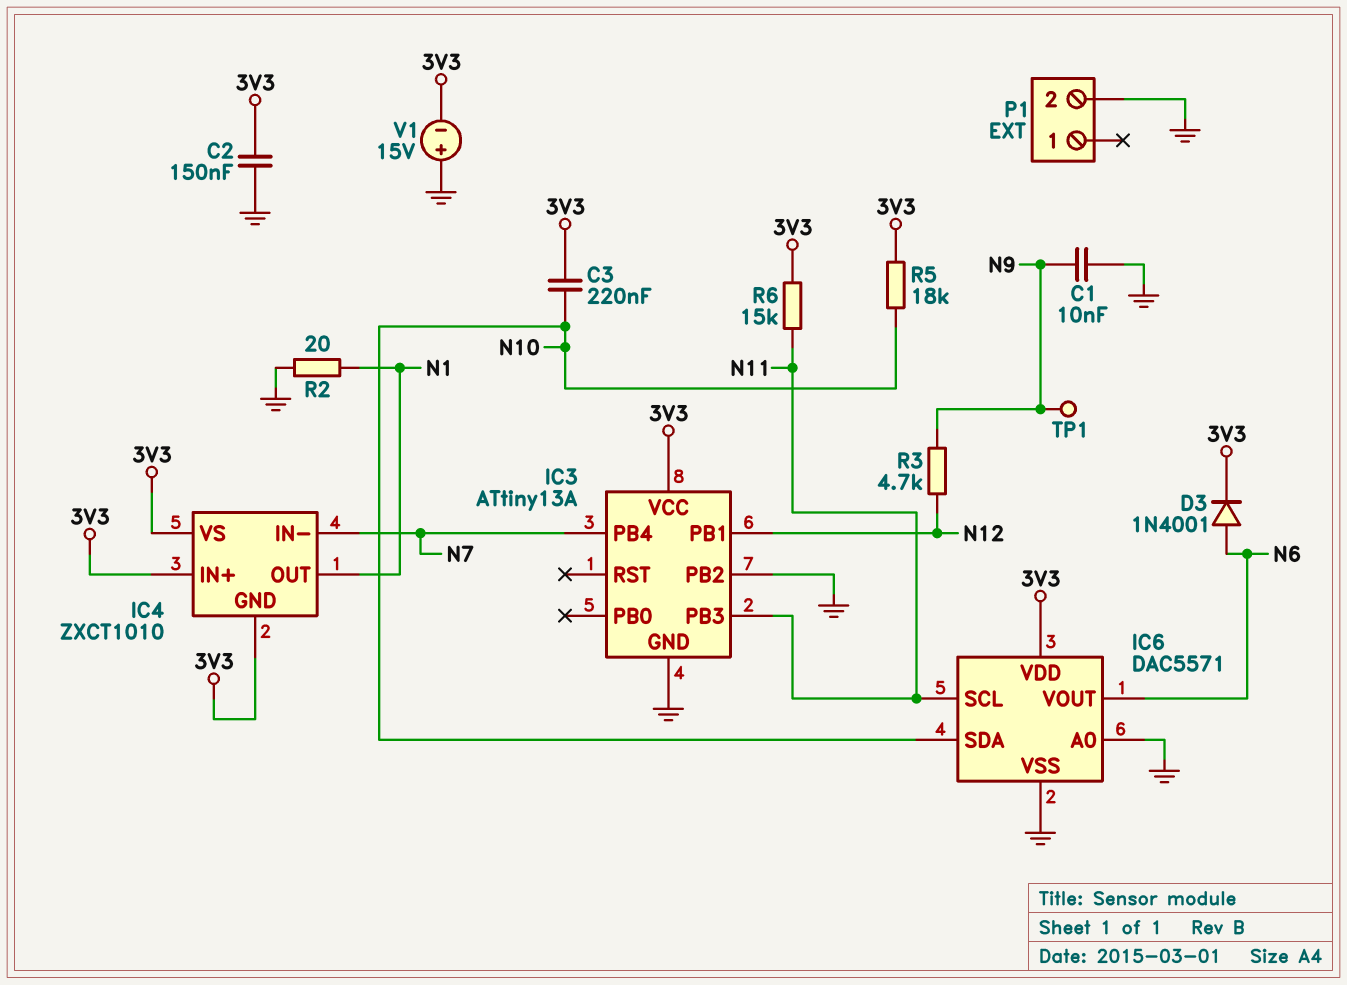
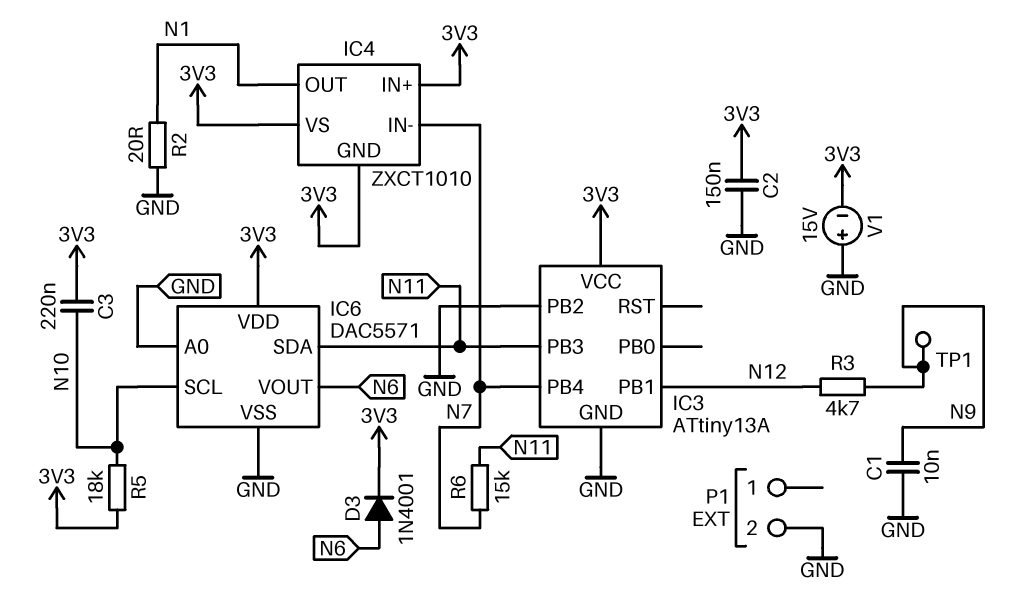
IC6 pin SCL: N11 -> N10
IC6 pin SDA: N10 -> N11
R6: 15k (3V3, N11) -> 15k (N7, N11)

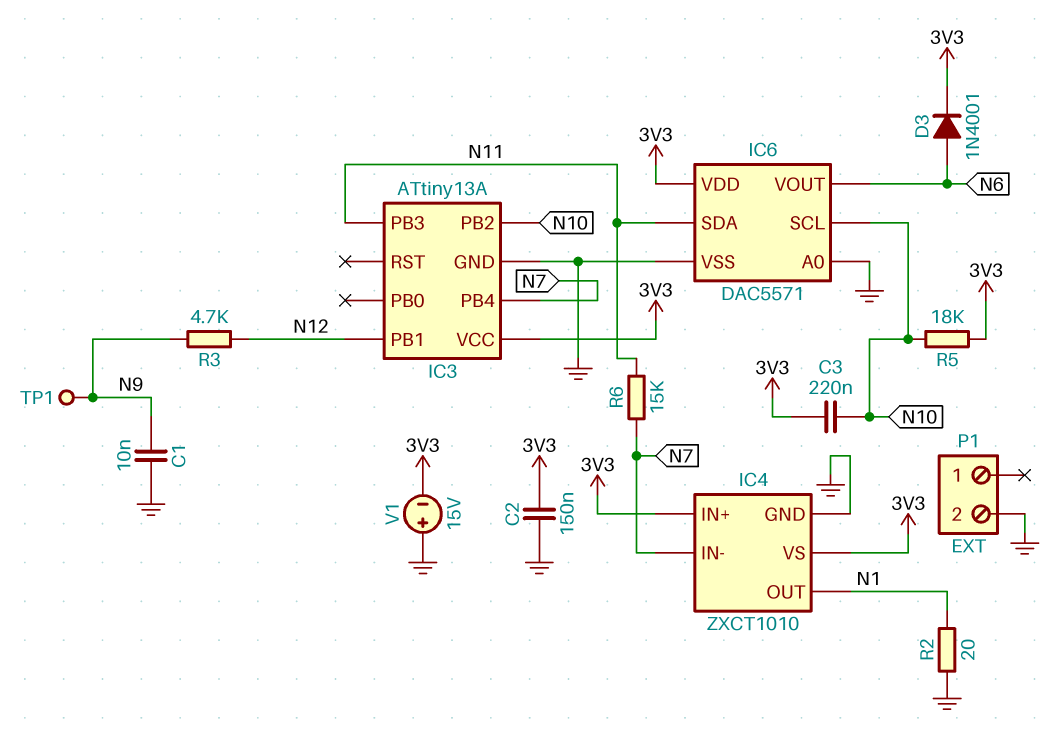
IC3 pin PB2: GND -> N10
IC4 pin GND: 3V3 -> GND

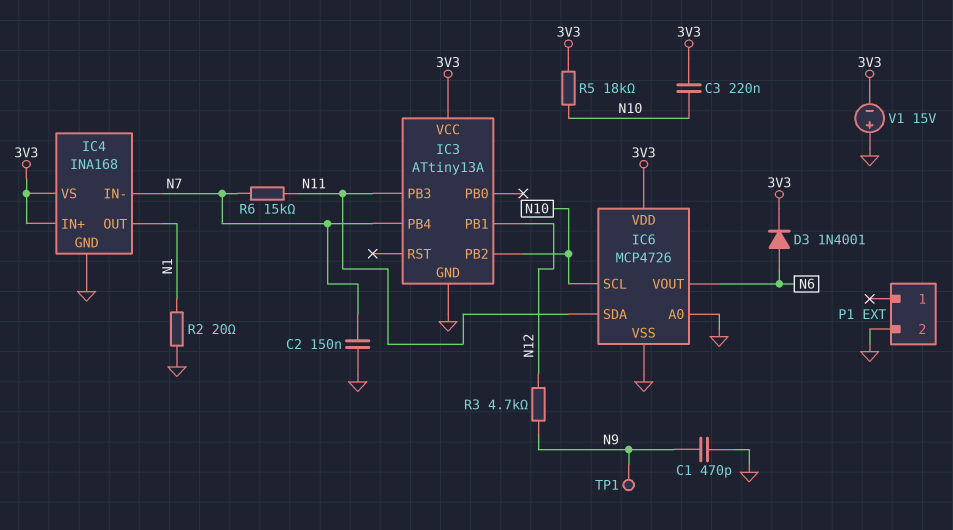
C1: 10nF (GND, N9) -> 470pF (GND, N9)
C2: 150nF (3V3, GND) -> 150nF (GND, N7)
IC4: ZXCT1010 -> INA168
IC6: DAC5571 -> MCP4726

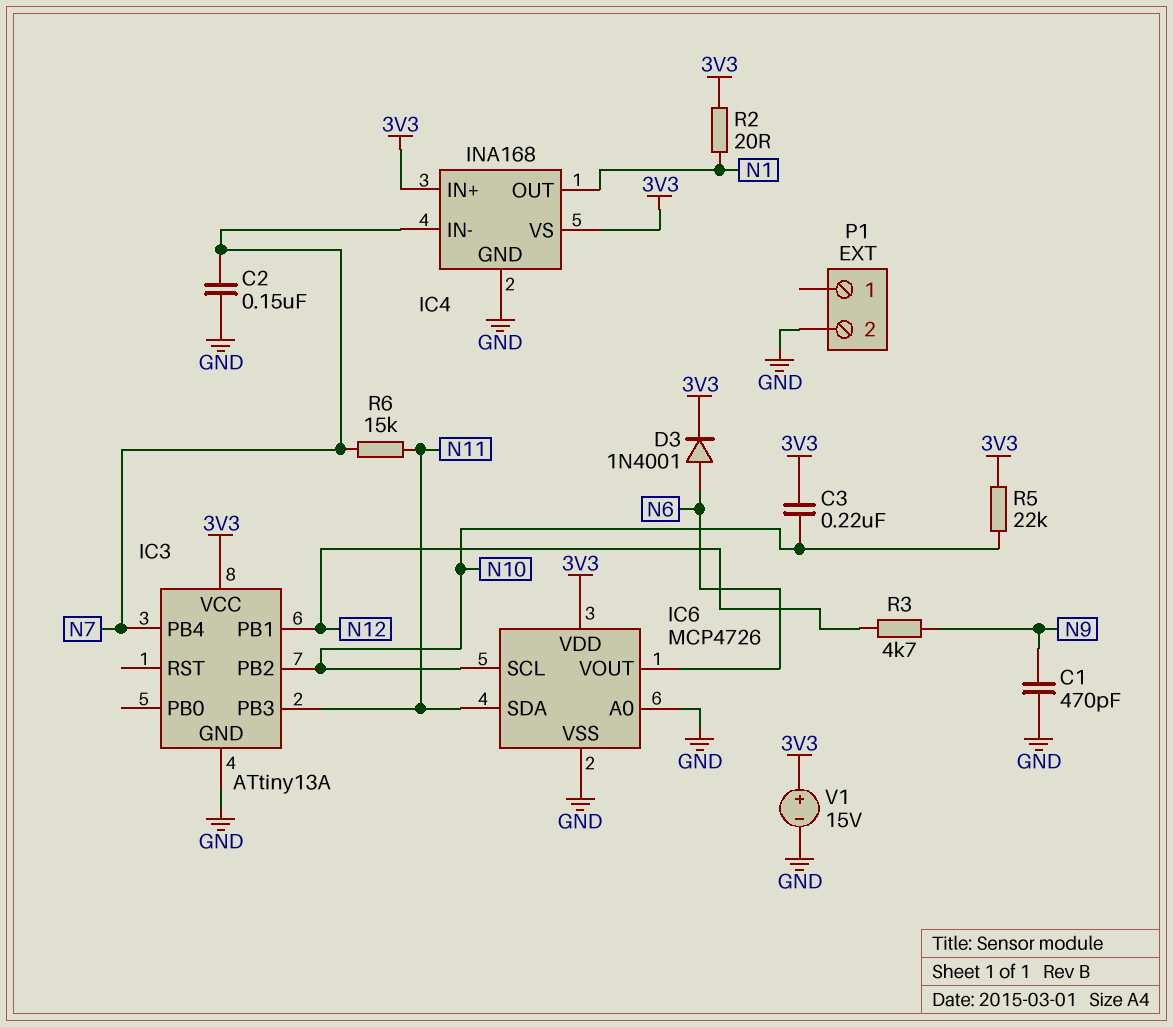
R2: 20 (GND, N1) -> 20 (3V3, N1)
R5: 18k (3V3, N10) -> 22k (3V3, N10)
TP1: test point (N9) -> none
V1: 15V (plus GND, minus 3V3) -> 15V (plus 3V3, minus GND)

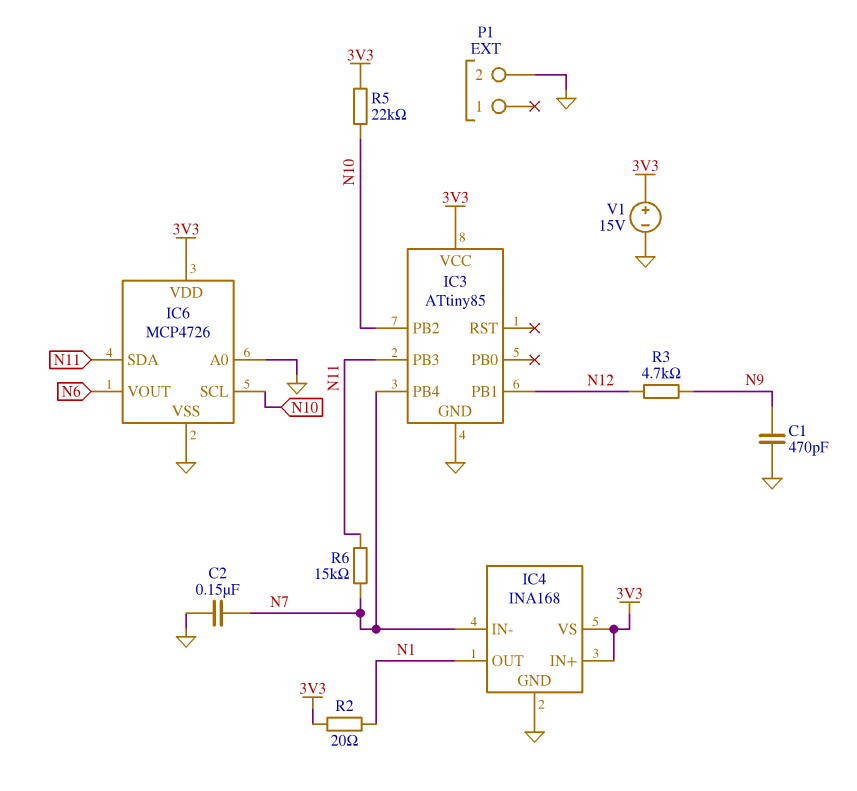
C3: 220nF (3V3, N10) -> none
D3: diode 1N4001 (A N6, K 3V3) -> none
IC3: ATtiny13A -> ATtiny85

